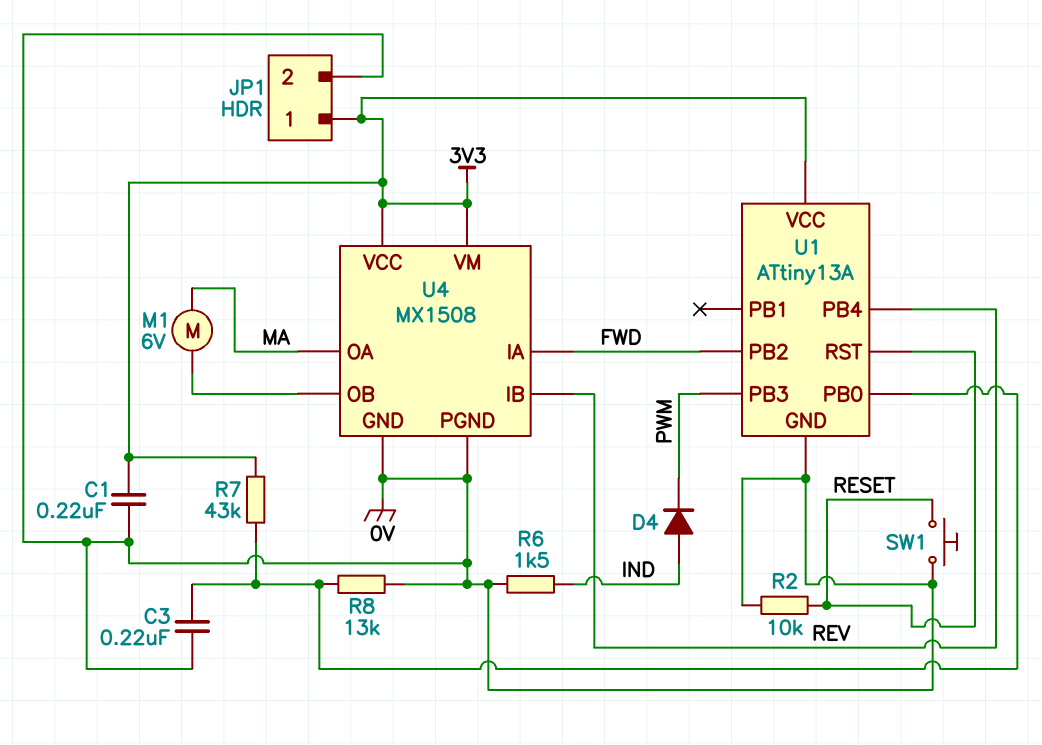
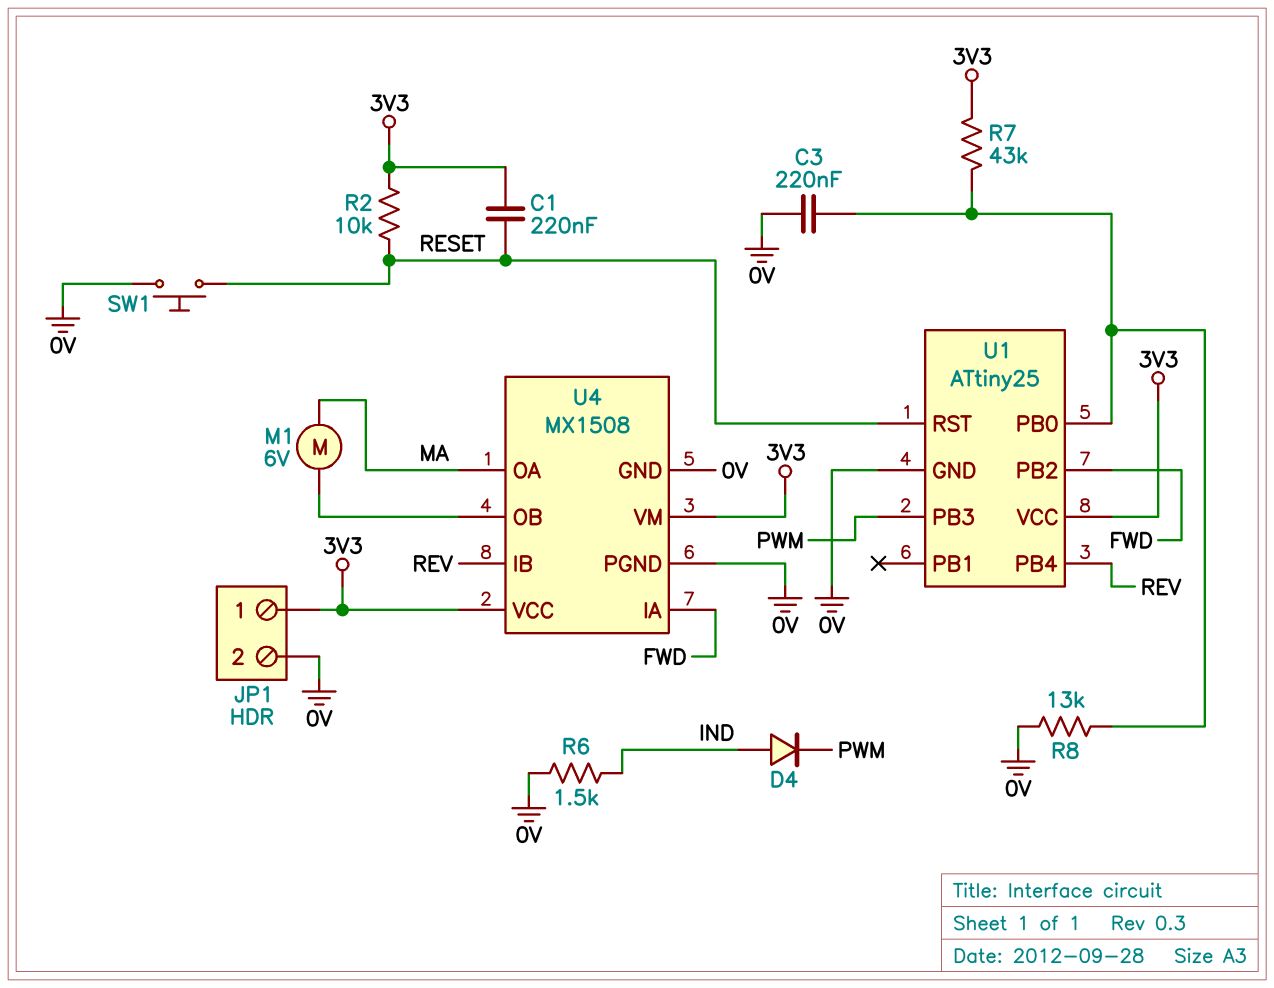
C1: 220nF (0V, 3V3) -> 220nF (3V3, RESET)
R2: 10k (0V, RESET) -> 10k (3V3, RESET)
U1: ATtiny13A -> ATtiny25

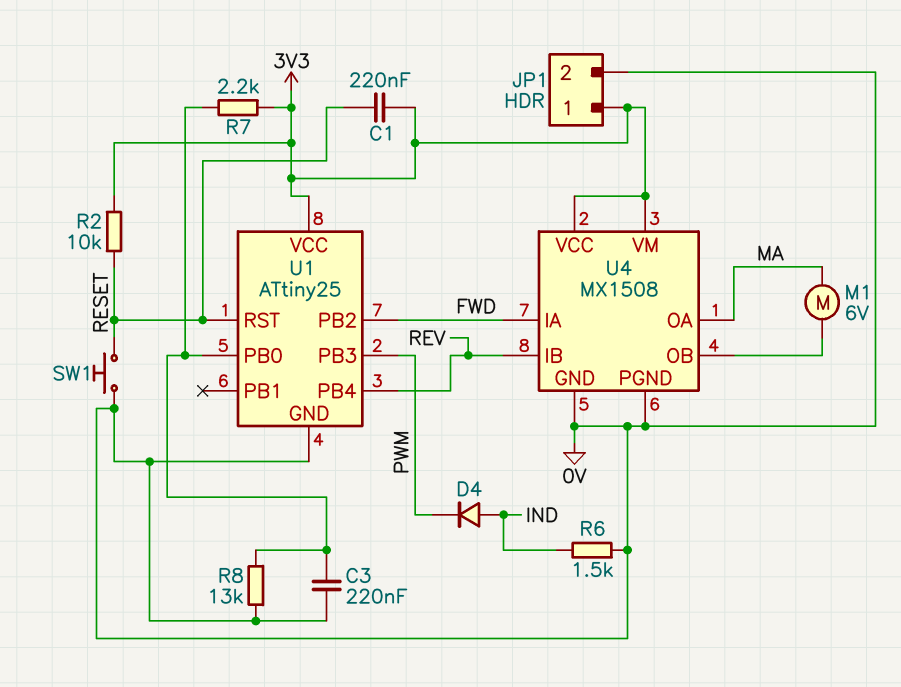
R7: 43k (3V3, U1/PB0) -> 2.2k (3V3, U1/PB0)

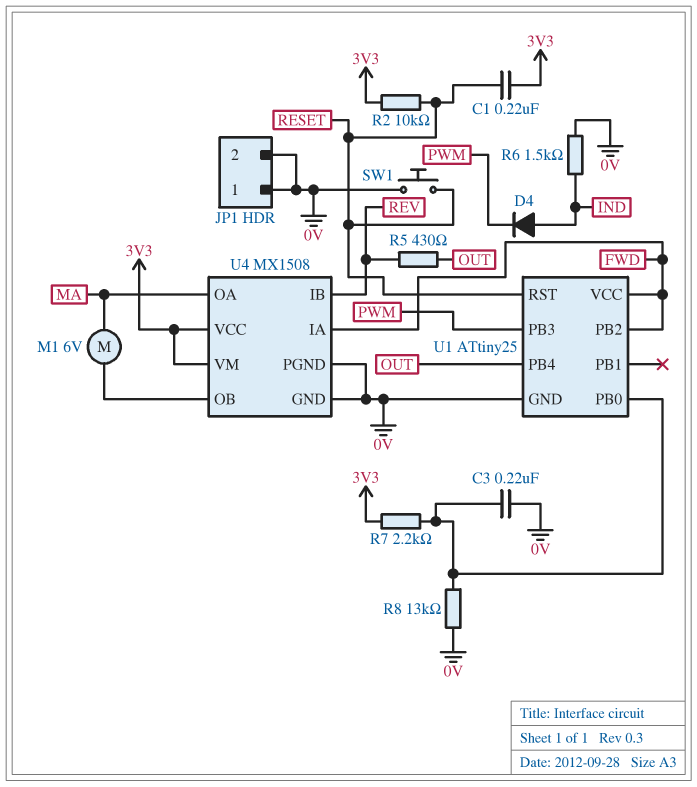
JP1 pin 1: 3V3 -> 0V
R5: none -> 430 (OUT, REV)
U1 pin PB4: REV -> OUT
U1 pin VCC: 3V3 -> FWD

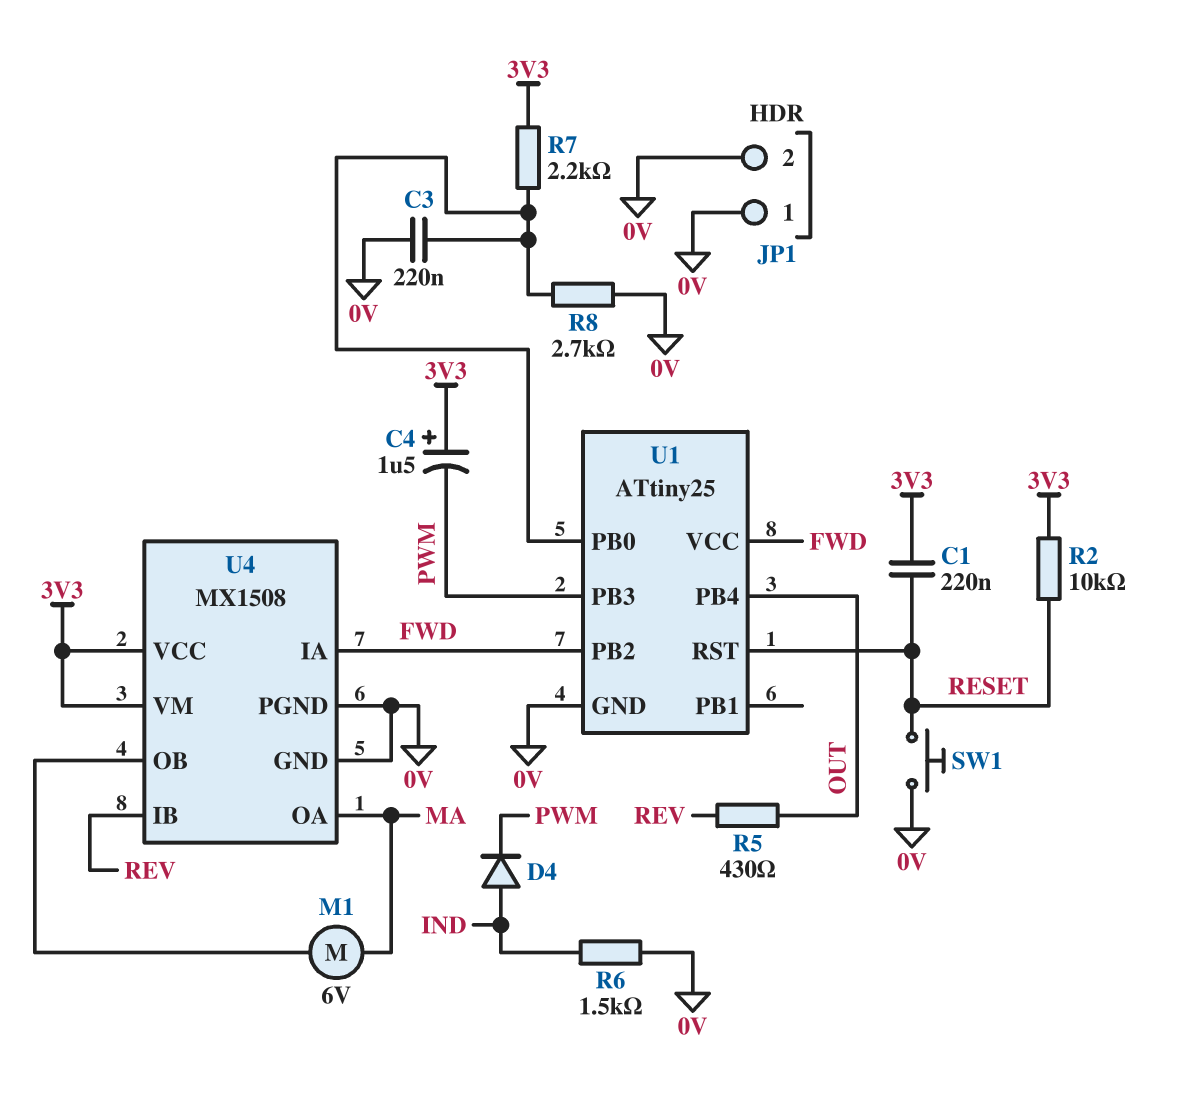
C4: none -> 1.5uF (plus 3V3, minus PWM)
R8: 13k (0V, U1/PB0) -> 2.7k (0V, U1/PB0)

